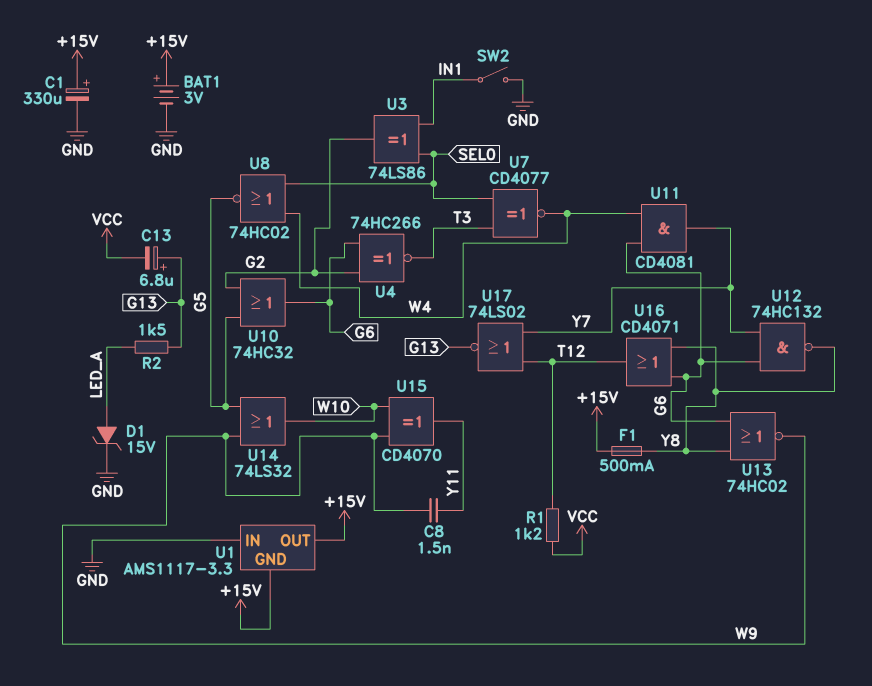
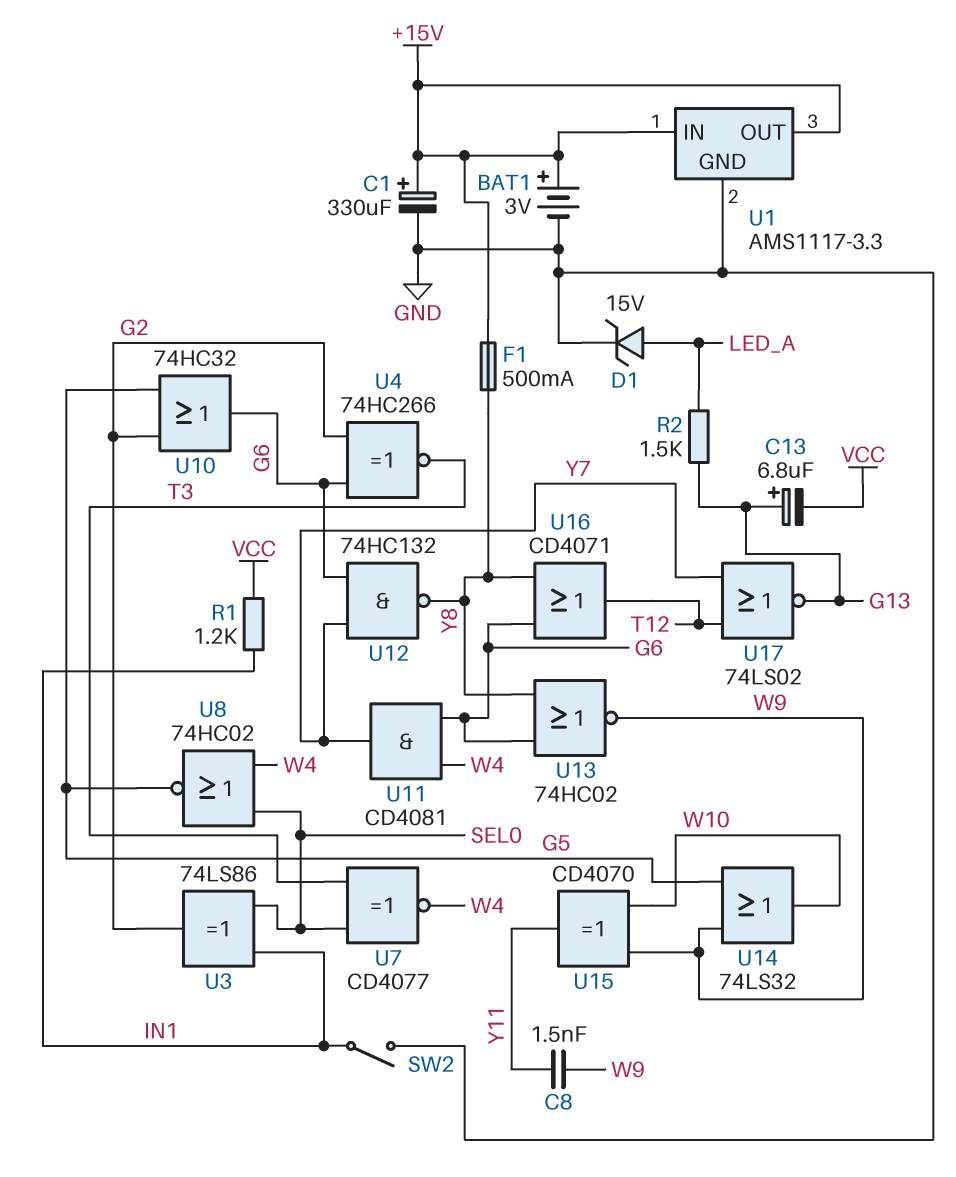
R1: 1.2k (T12, VCC) -> 1.2k (IN1, VCC)
U1 pin GND: +15V -> GND
U1 pin IN: GND -> +15V

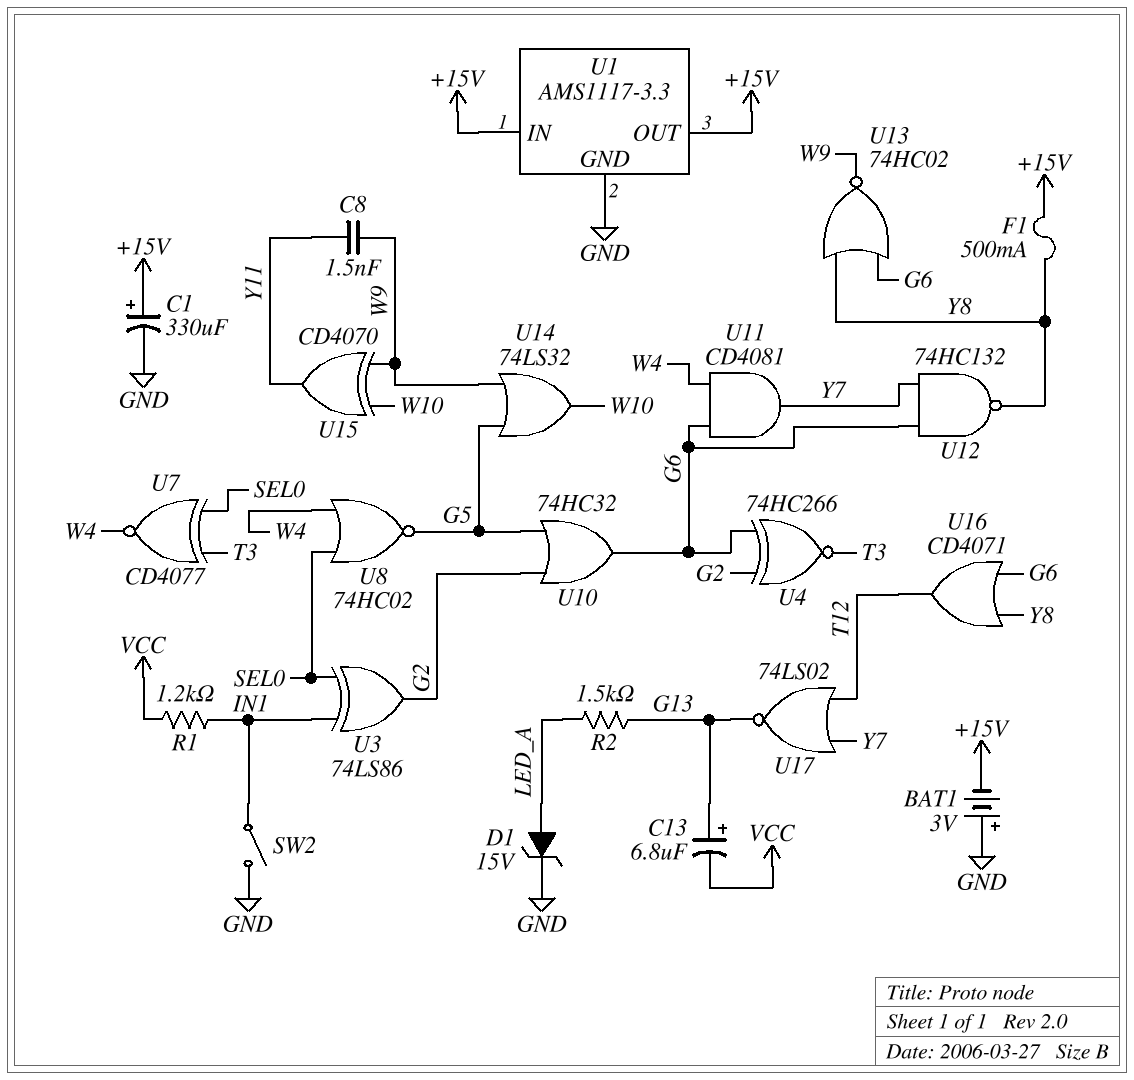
BAT1: 3V (plus +15V, minus GND) -> 3V (plus GND, minus +15V)

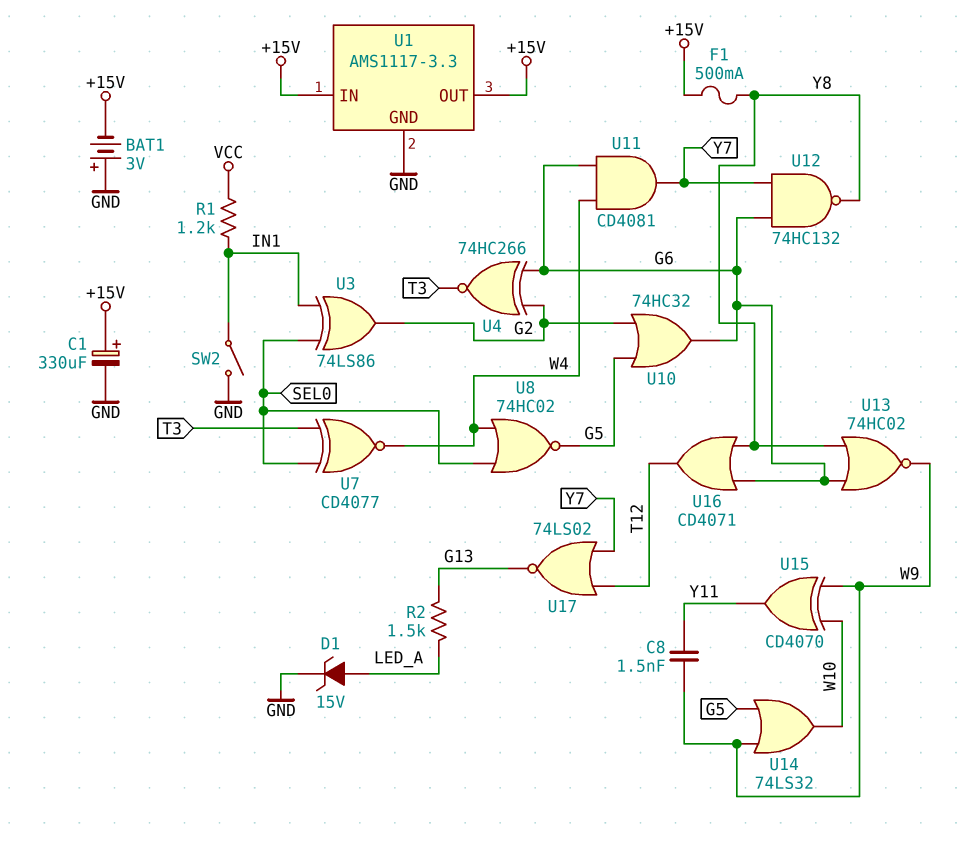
C13: 6.8uF (plus G13, minus VCC) -> none

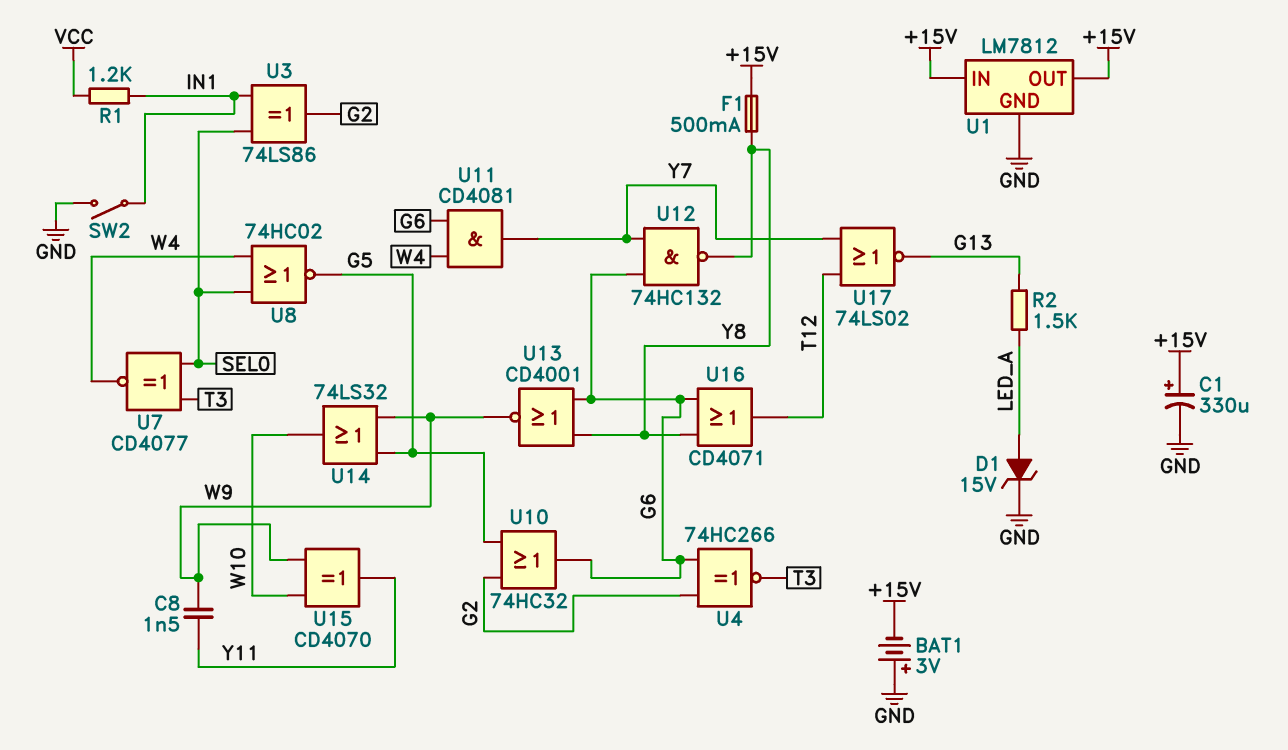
U1: AMS1117-3.3 -> LM7812
U13: NOR 74HC02 (in G6, in Y8, out W9) -> NOR CD4001 (in G6, in Y8, out W9)

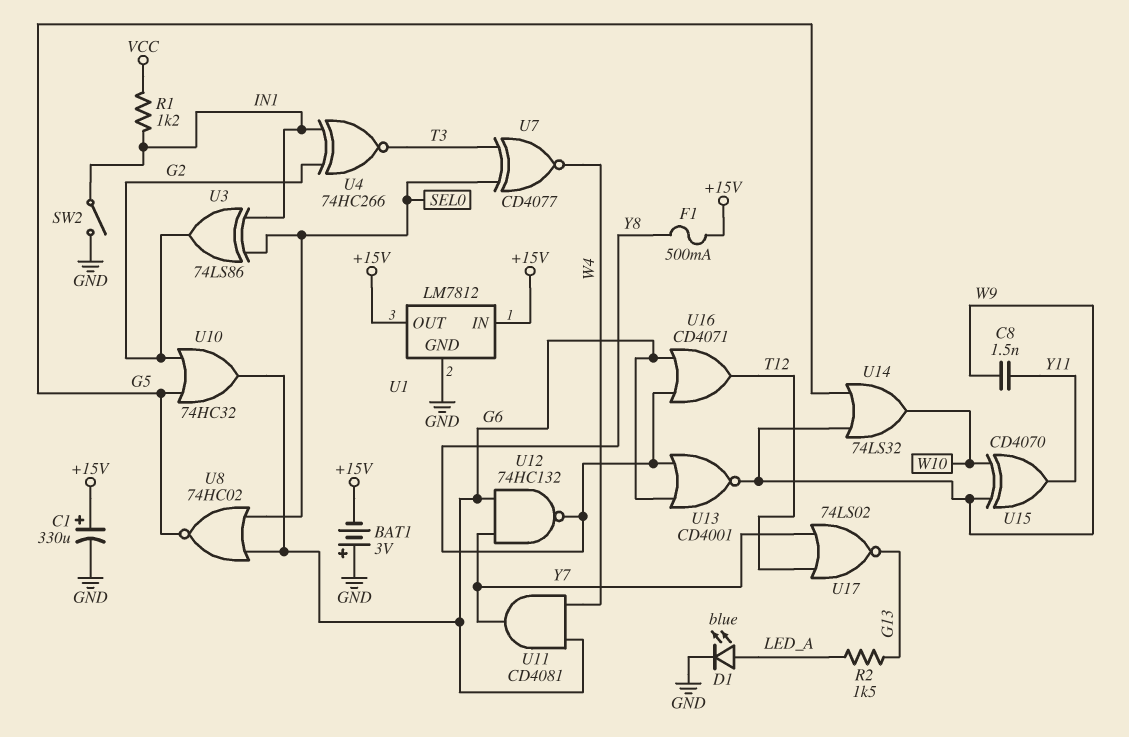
D1: zener 15V (A LED_A, K GND) -> LED blue (A LED_A, K GND)
U4: XNOR 74HC266 (in G2, in G6, out T3) -> XNOR 74HC266 (in G2, in IN1, out T3)
U8: NOR 74HC02 (in SEL0, in W4, out G5) -> NOR 74HC02 (in G6, in SEL0, out G5)

